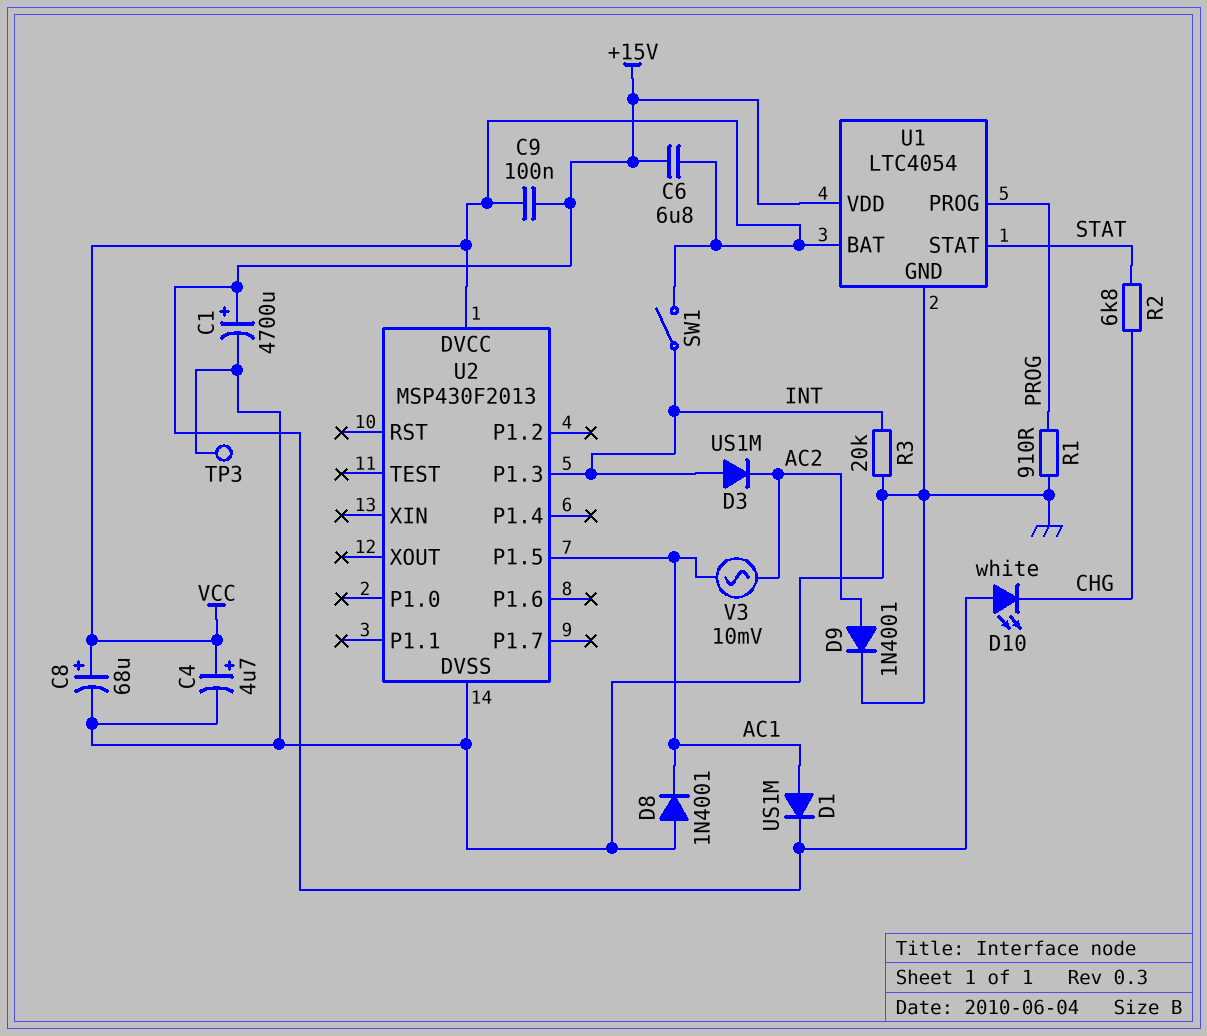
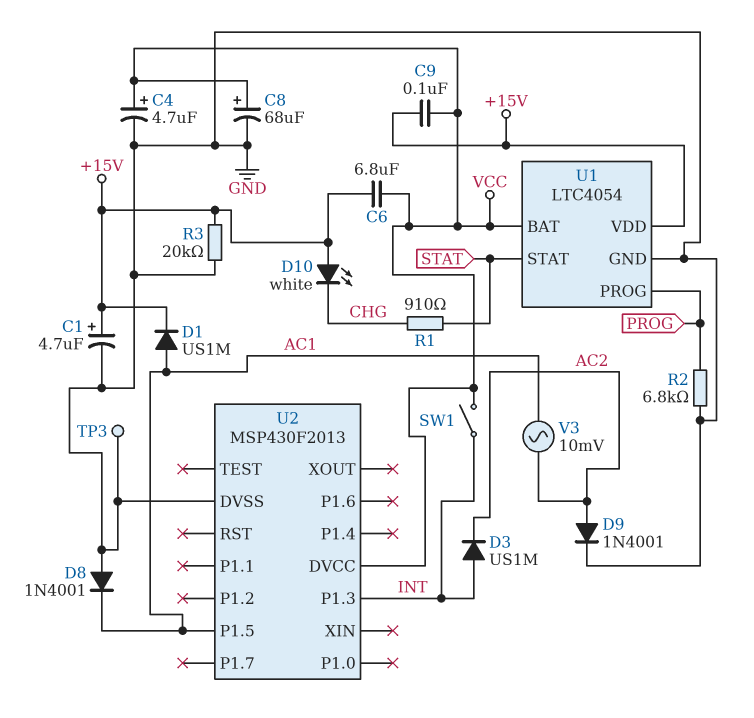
C1: 4700uF (plus +15V, minus GND) -> 4.7uF (plus +15V, minus GND)
R1: 910 (GND, PROG) -> 910 (CHG, STAT)
R2: 6.8k (CHG, STAT) -> 6.8k (GND, PROG)
R3: 20k (GND, INT) -> 20k (+15V, GND)

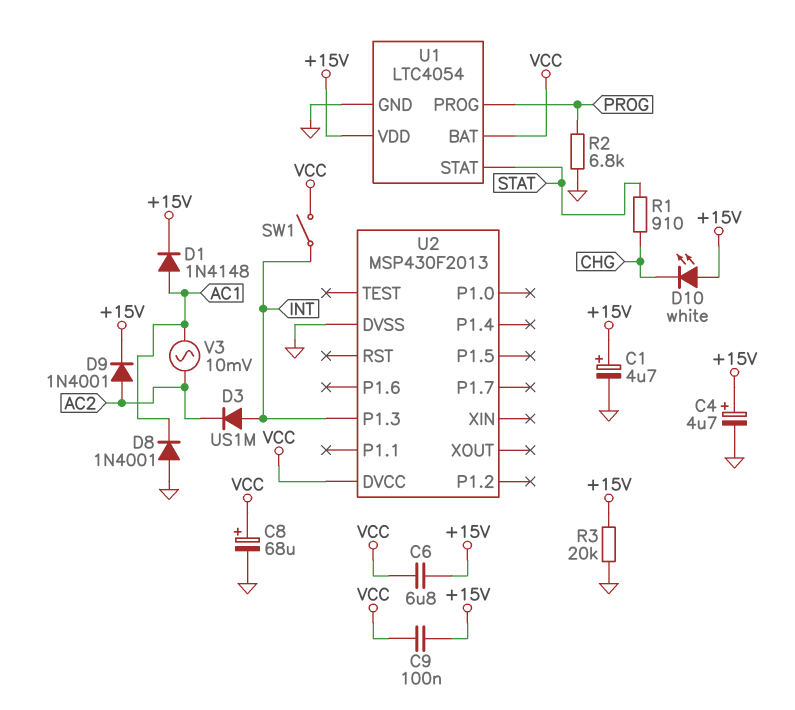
C4: 4.7uF (plus VCC, minus GND) -> 4.7uF (plus +15V, minus GND)
D1: diode US1M (A AC1, K +15V) -> diode 1N4148 (A AC1, K +15V)
D9: diode 1N4001 (A AC2, K GND) -> diode 1N4001 (A AC2, K +15V)
TP3: test point (GND) -> none
U2 pin P1.5: AC1 -> none

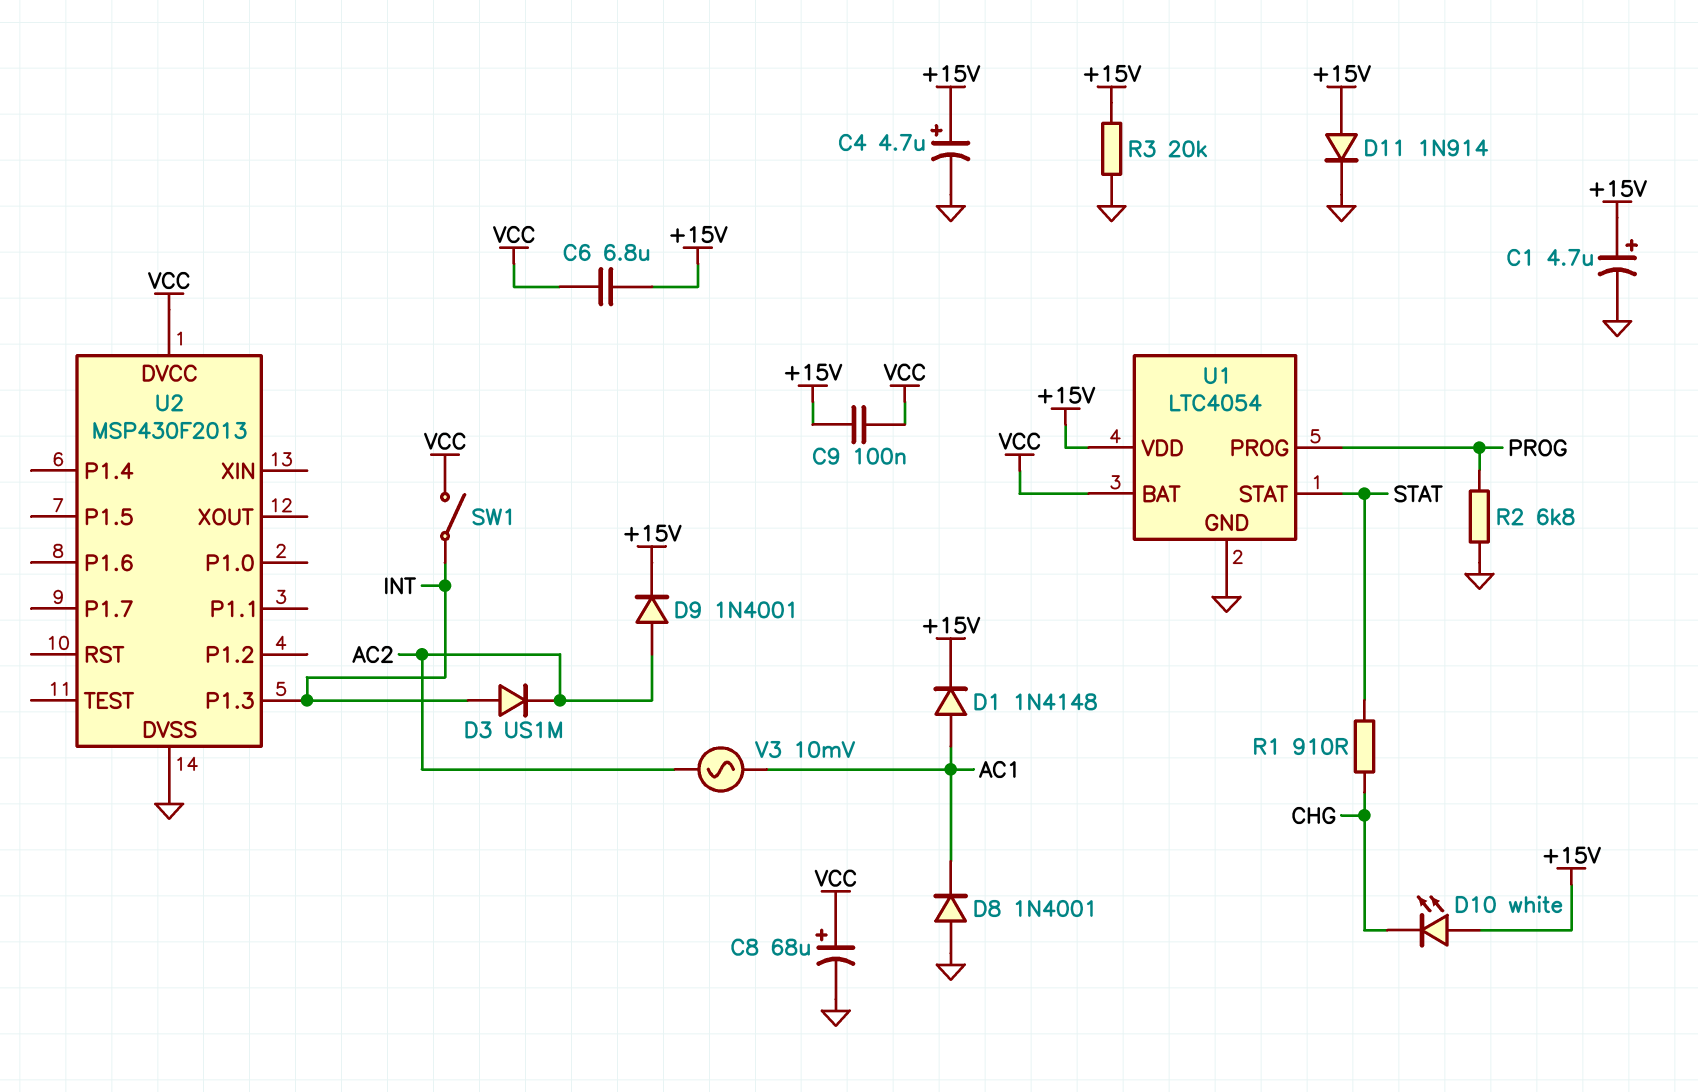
D11: none -> diode 1N914 (A +15V, K GND)

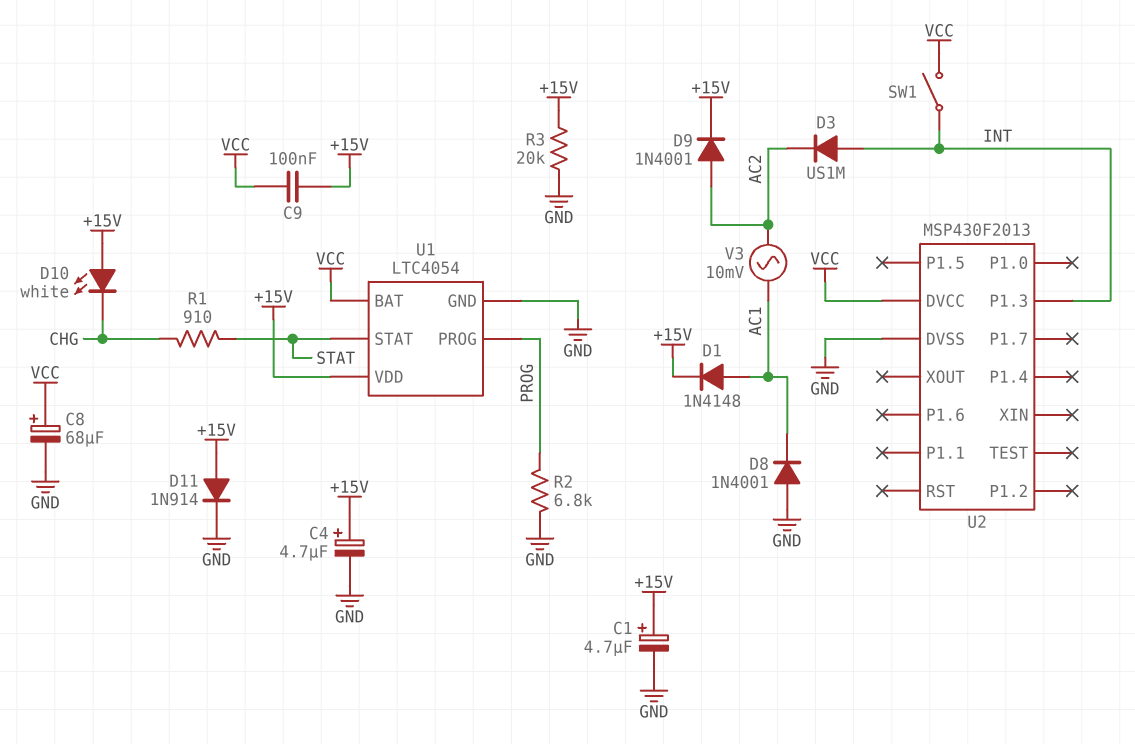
C6: 6.8uF (+15V, VCC) -> none

